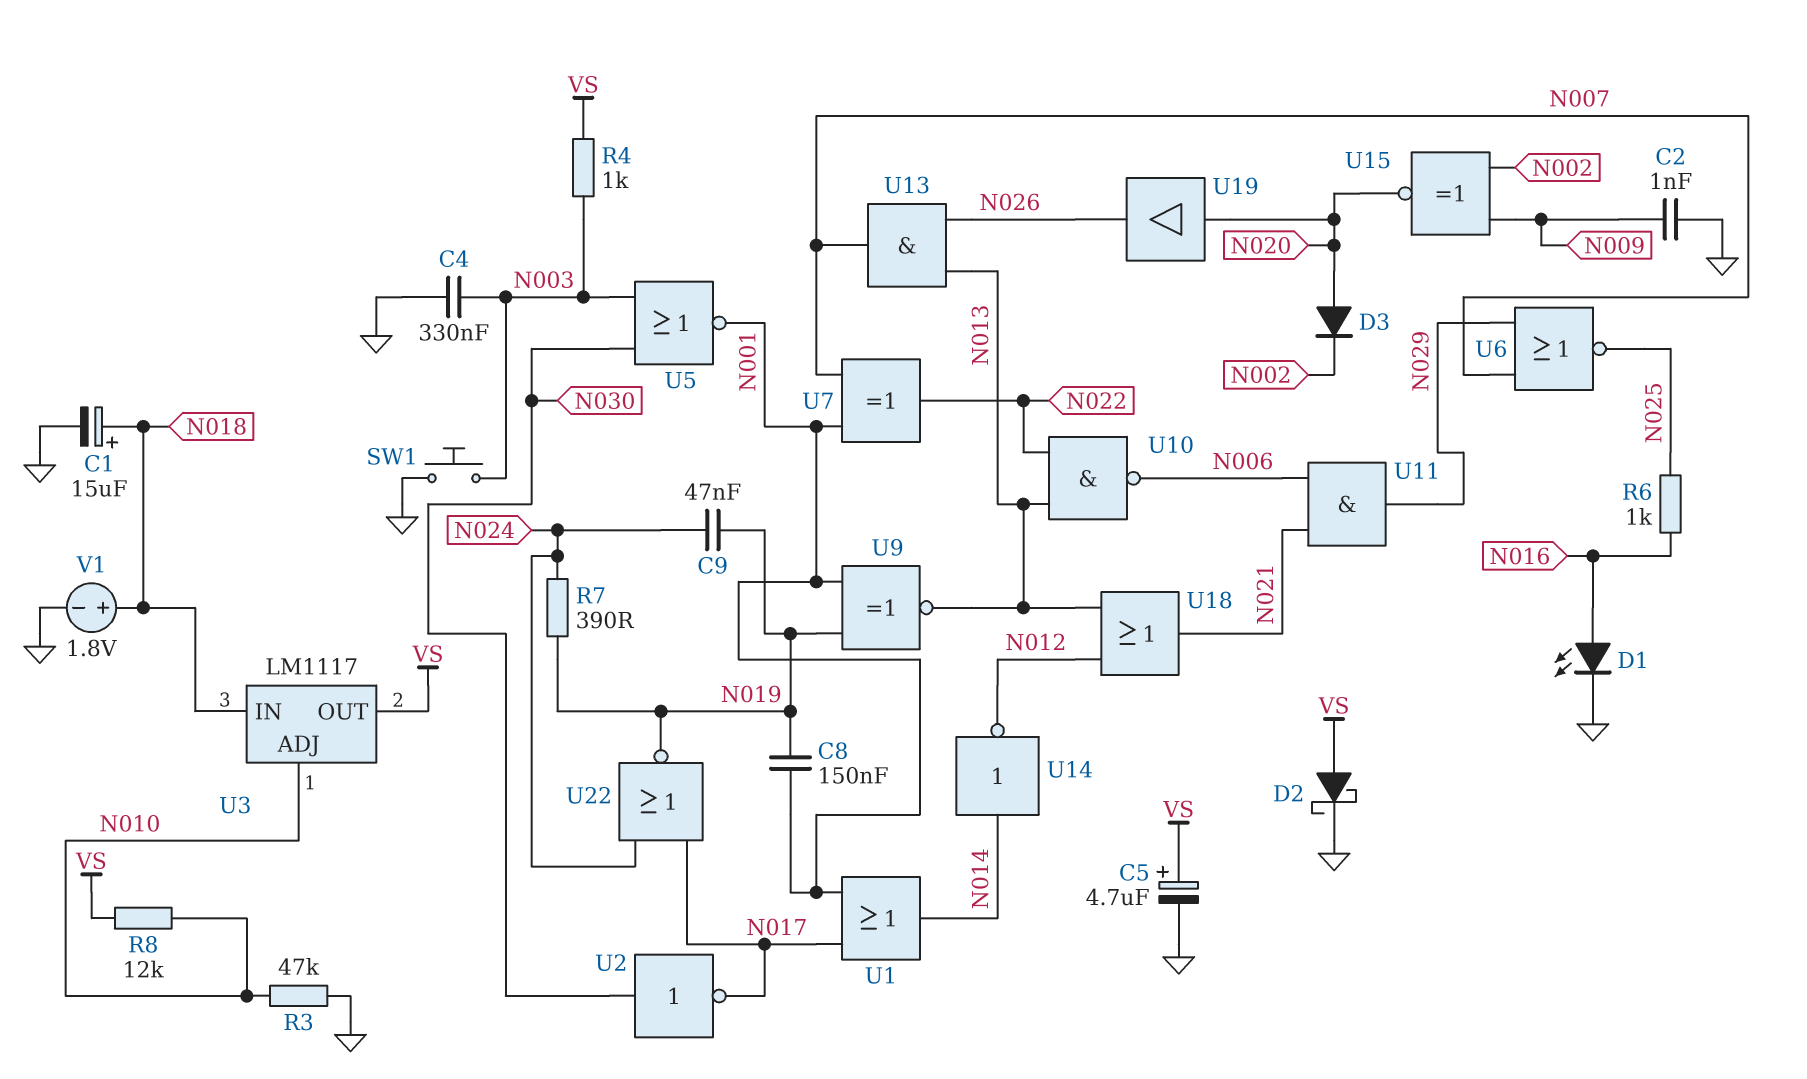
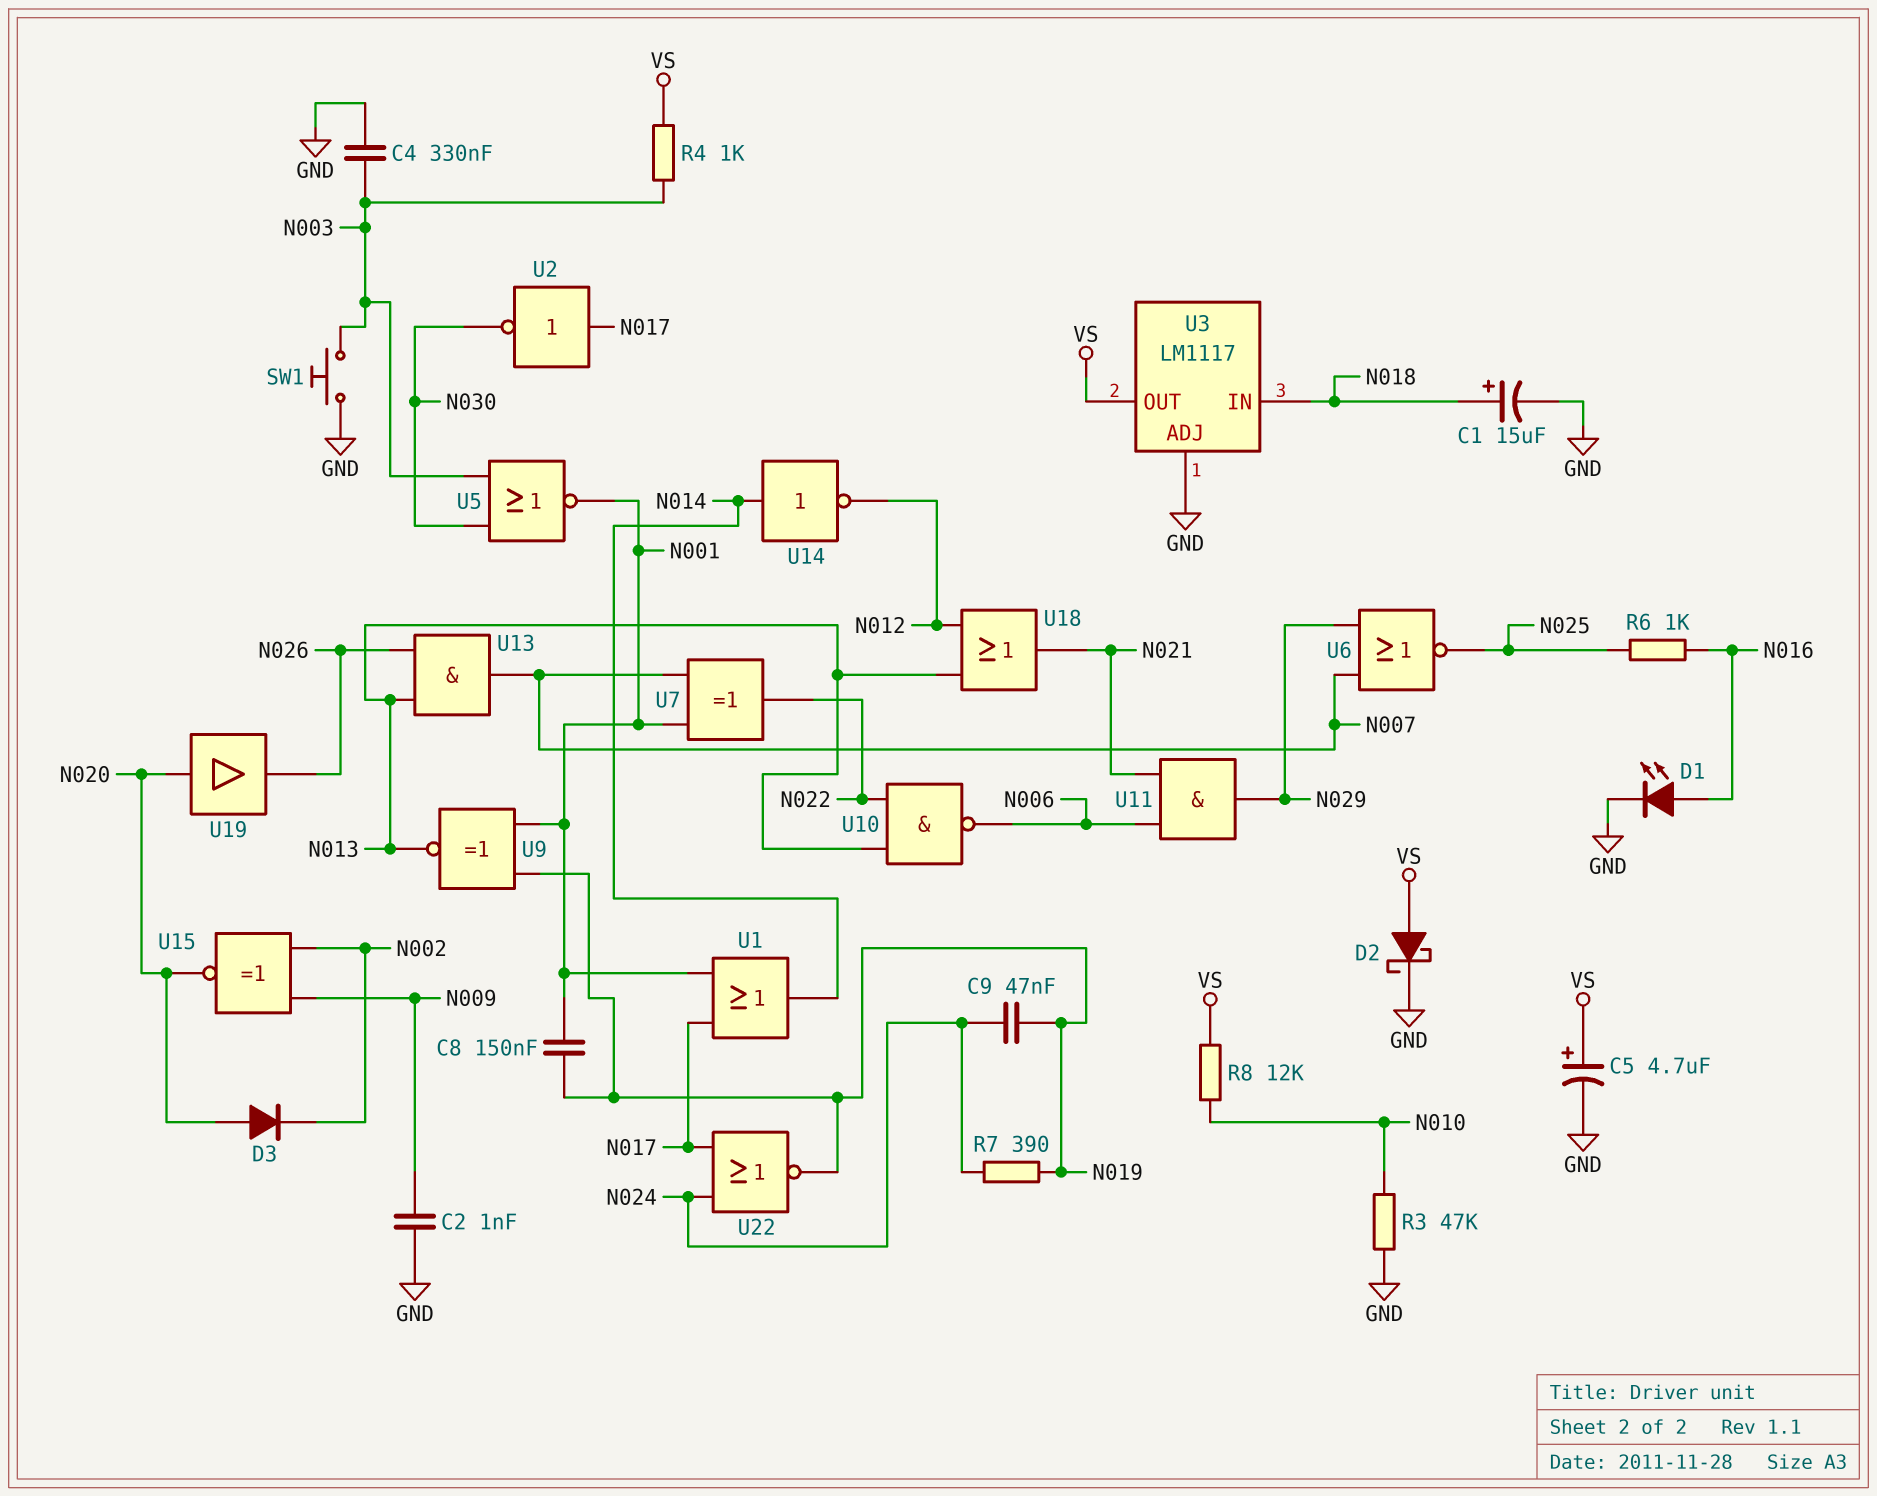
U2: NOT (in N030, out N017) -> NOT (in N017, out N030)
U3 pin ADJ: N010 -> GND
V1: 1.8V (plus N018, minus GND) -> none

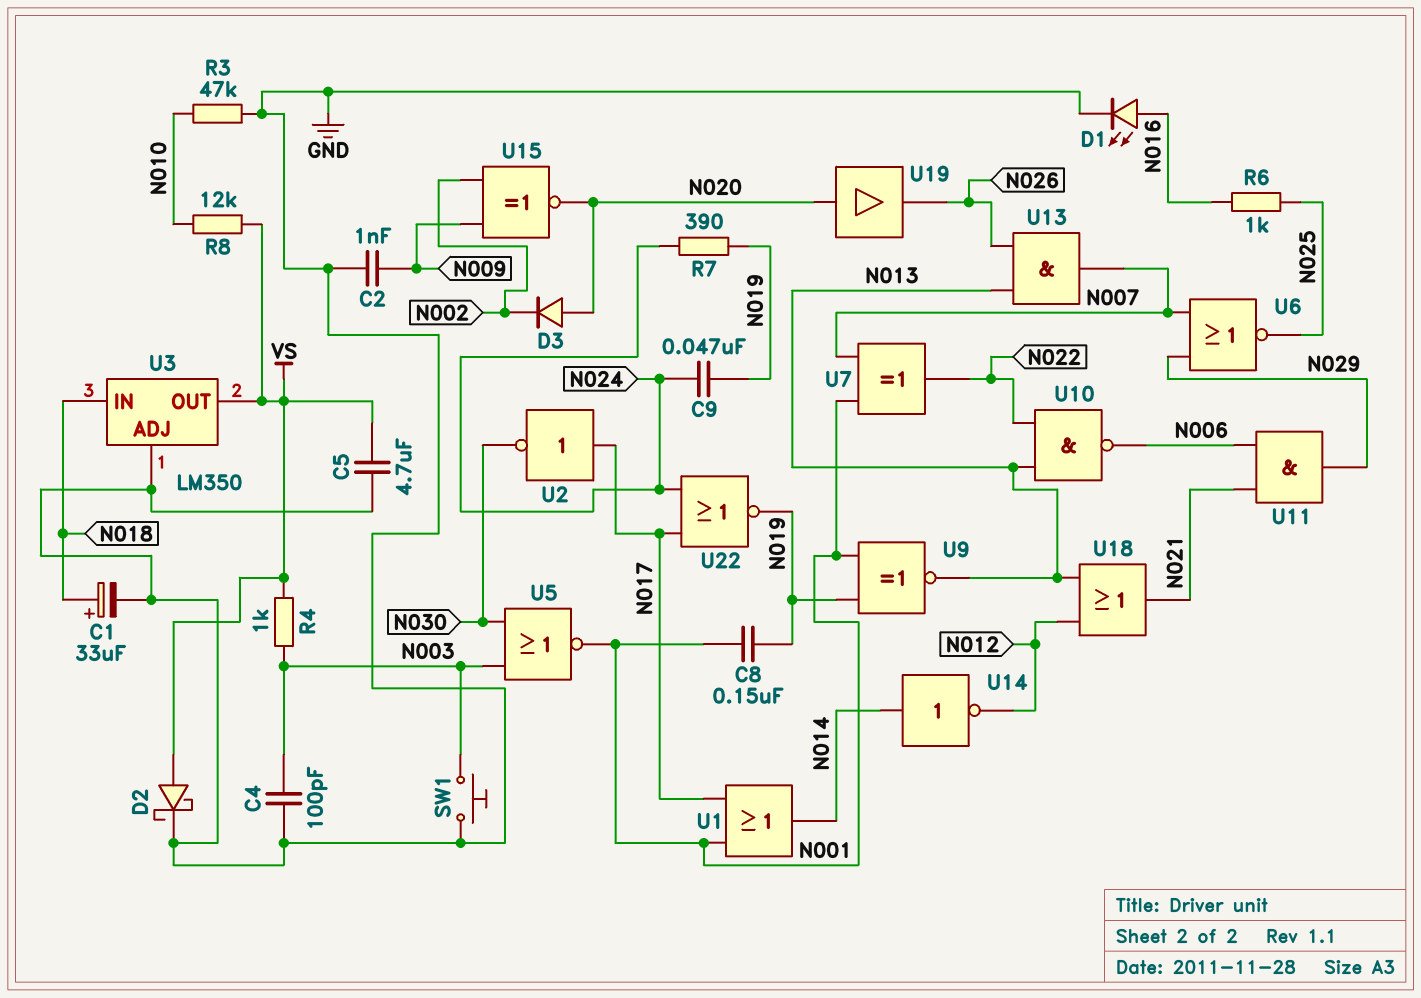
C1: 15uF (plus N018, minus GND) -> 33uF (plus N018, minus GND)
C4: 330nF (GND, N003) -> 100pF (GND, N003)
C5: 4.7uF (plus VS, minus GND) -> 4.7uF (GND, VS)
U3: LM1117 -> LM350

